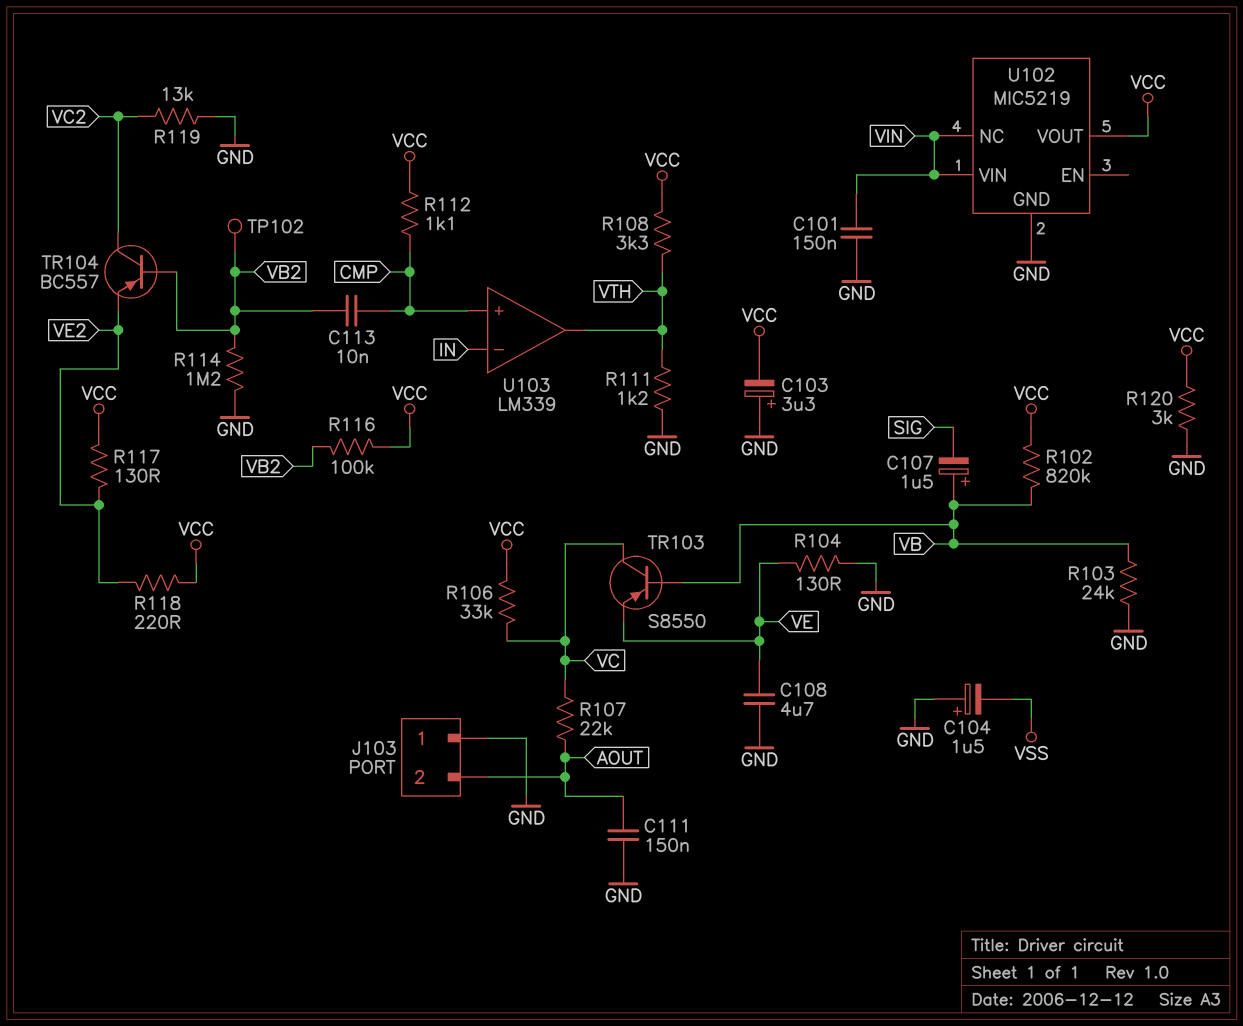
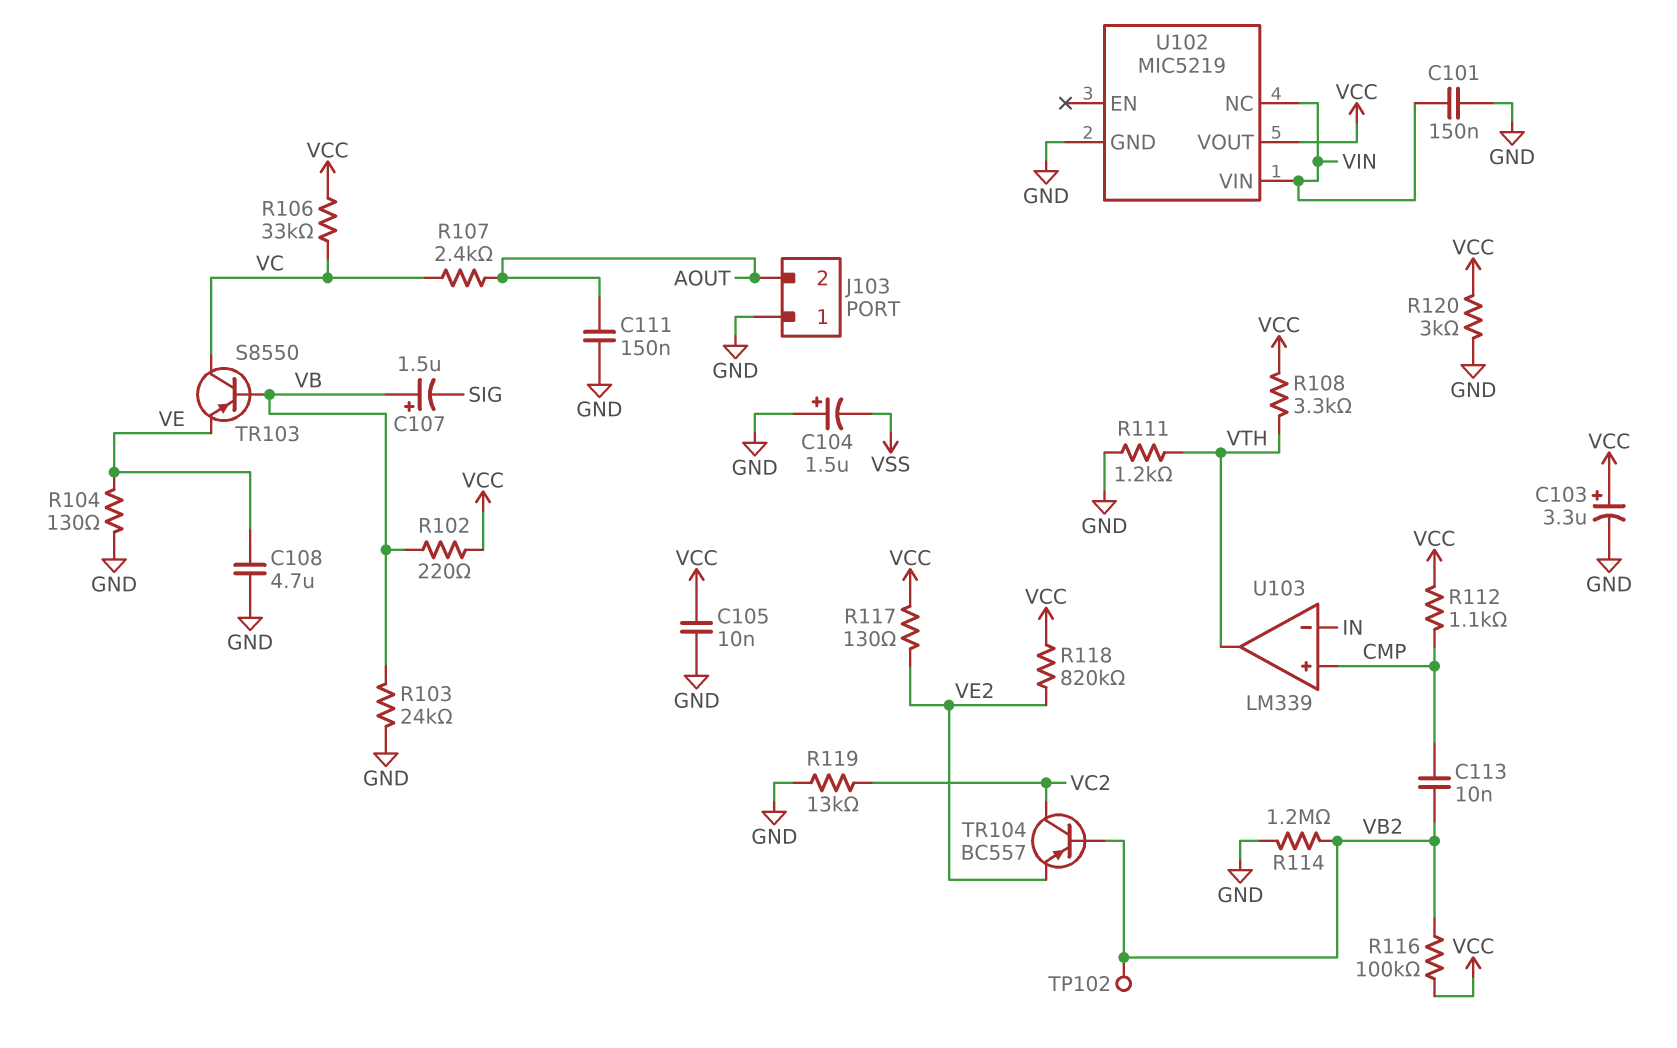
C103: 3.3uF (plus GND, minus VCC) -> 3.3uF (plus VCC, minus GND)
C105: none -> 10nF (GND, VCC)
R102: 820k (VB, VCC) -> 220 (VB, VCC)
R107: 22k (AOUT, VC) -> 2.4k (AOUT, VC)
R118: 220 (VCC, VE2) -> 820k (VCC, VE2)

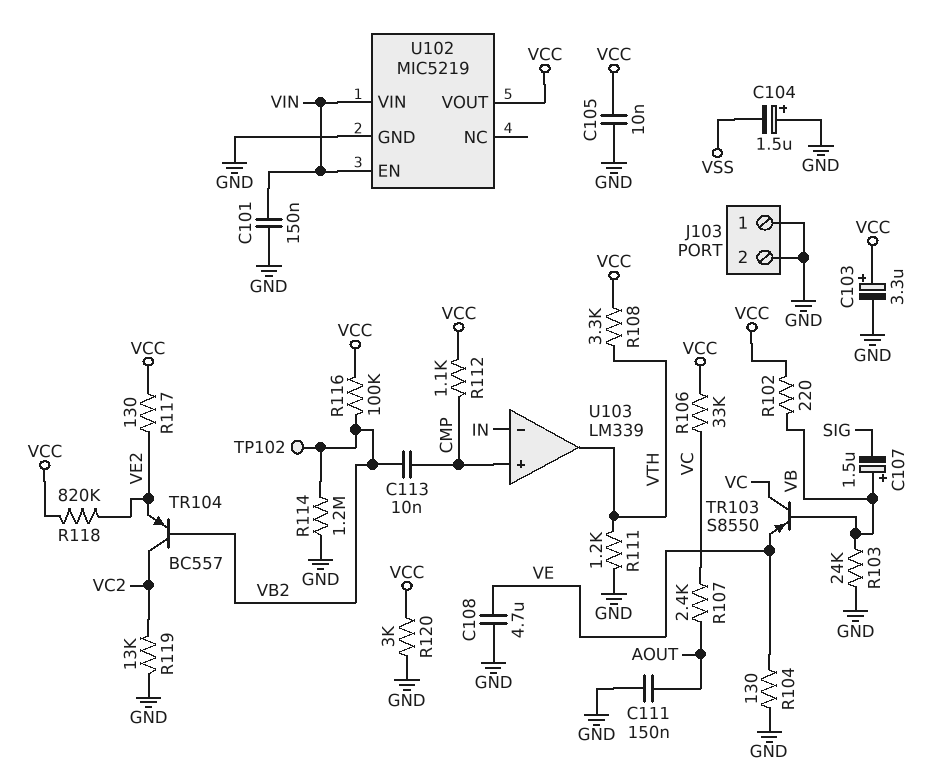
J103 pin 2: AOUT -> GND
U102 pin EN: none -> VIN
U102 pin NC: VIN -> none

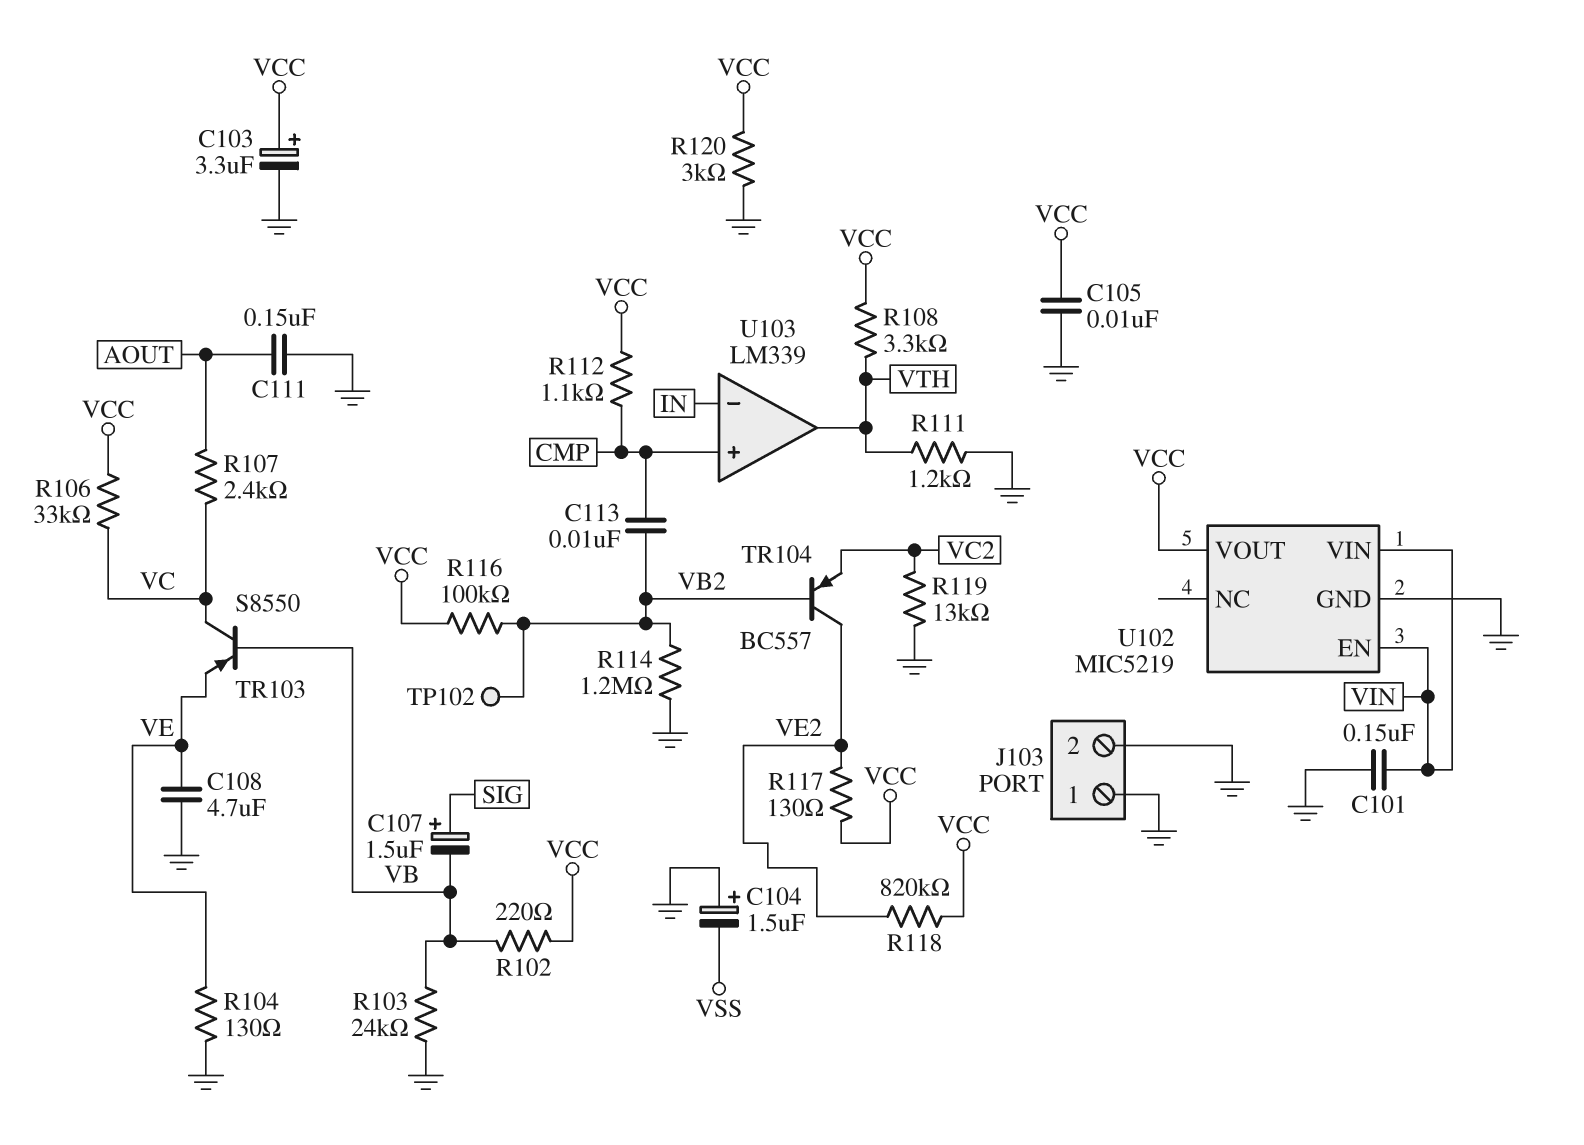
C107: 1.5uF (plus VB, minus SIG) -> 1.5uF (plus SIG, minus VB)
TR104: PNP BC557 (B VB2, C VC2, E VE2) -> PNP BC557 (B VB2, C VE2, E VC2)

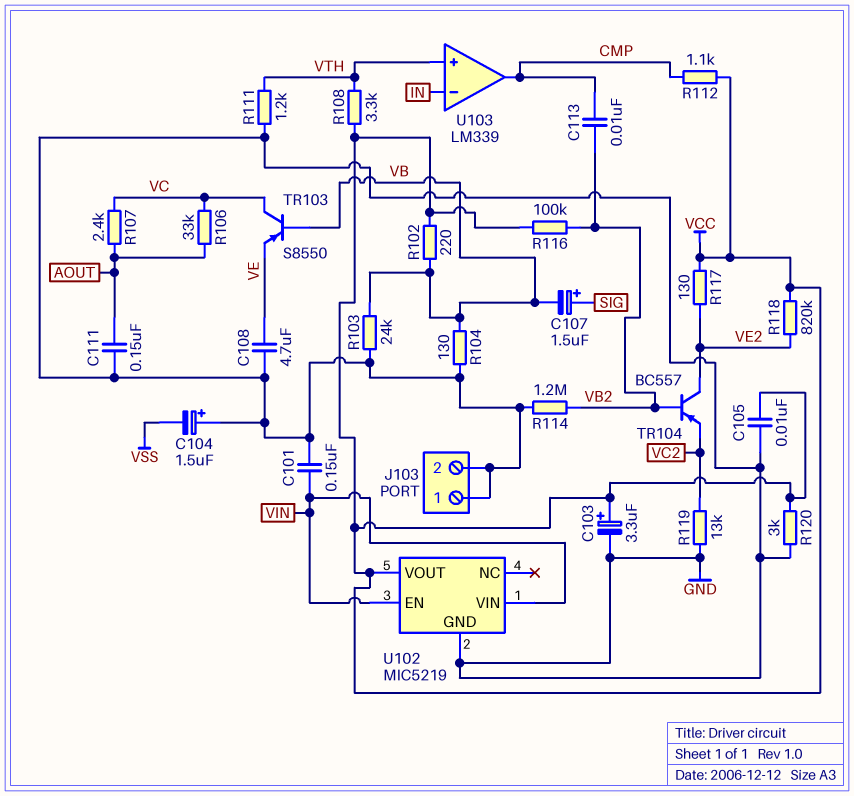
R104: 130 (GND, VE) -> 130 (GND, VB)
R106: 33k (VC, VCC) -> 33k (AOUT, VC)
TP102: test point (VB2) -> none
U103 pin in+: CMP -> VTH
U103 pin out: VTH -> CMP

